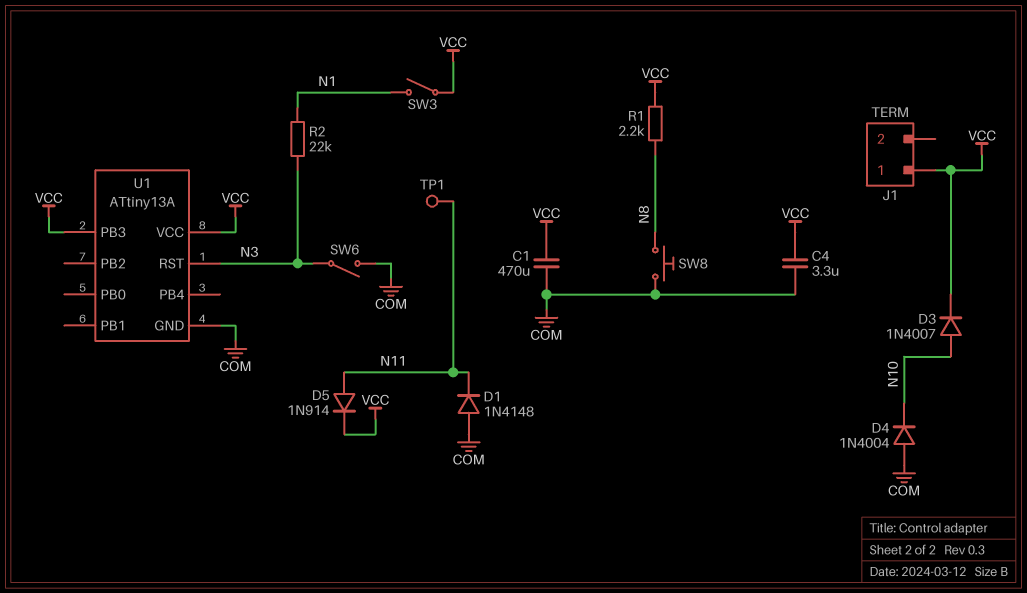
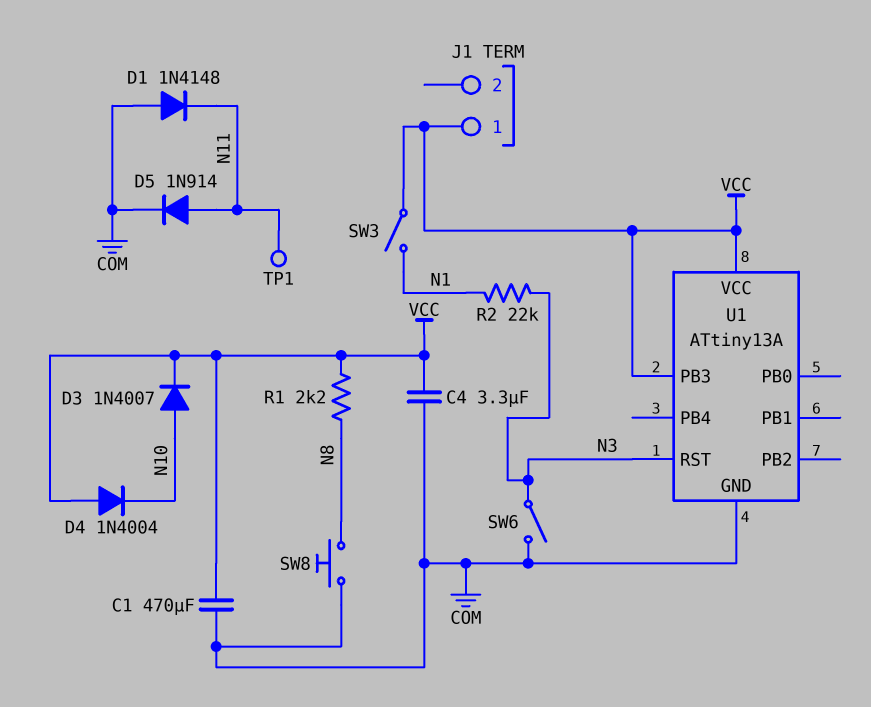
D4: diode 1N4004 (A COM, K N10) -> diode 1N4004 (A VCC, K N10)
D5: diode 1N914 (A N11, K VCC) -> diode 1N914 (A N11, K COM)

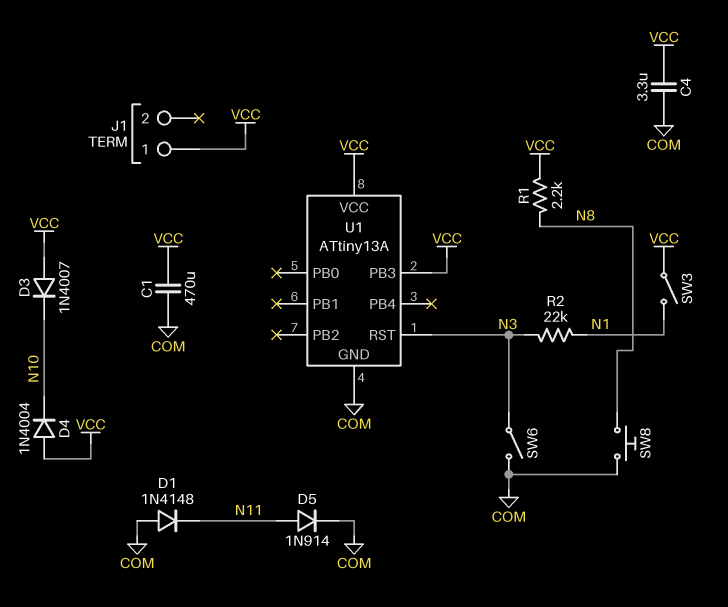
D3: diode 1N4007 (A N10, K VCC) -> diode 1N4007 (A VCC, K N10)
TP1: test point (N11) -> none

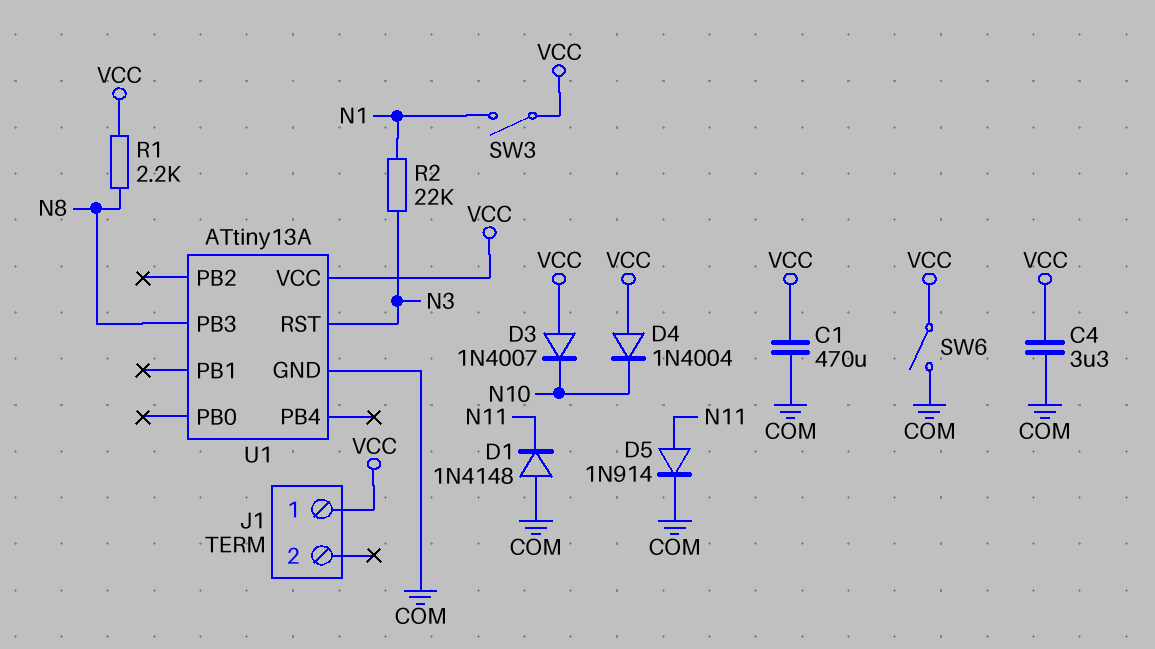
SW6: switch (COM, N3) -> switch (COM, VCC)
SW8: button (COM, N8) -> none
U1 pin PB3: VCC -> N8

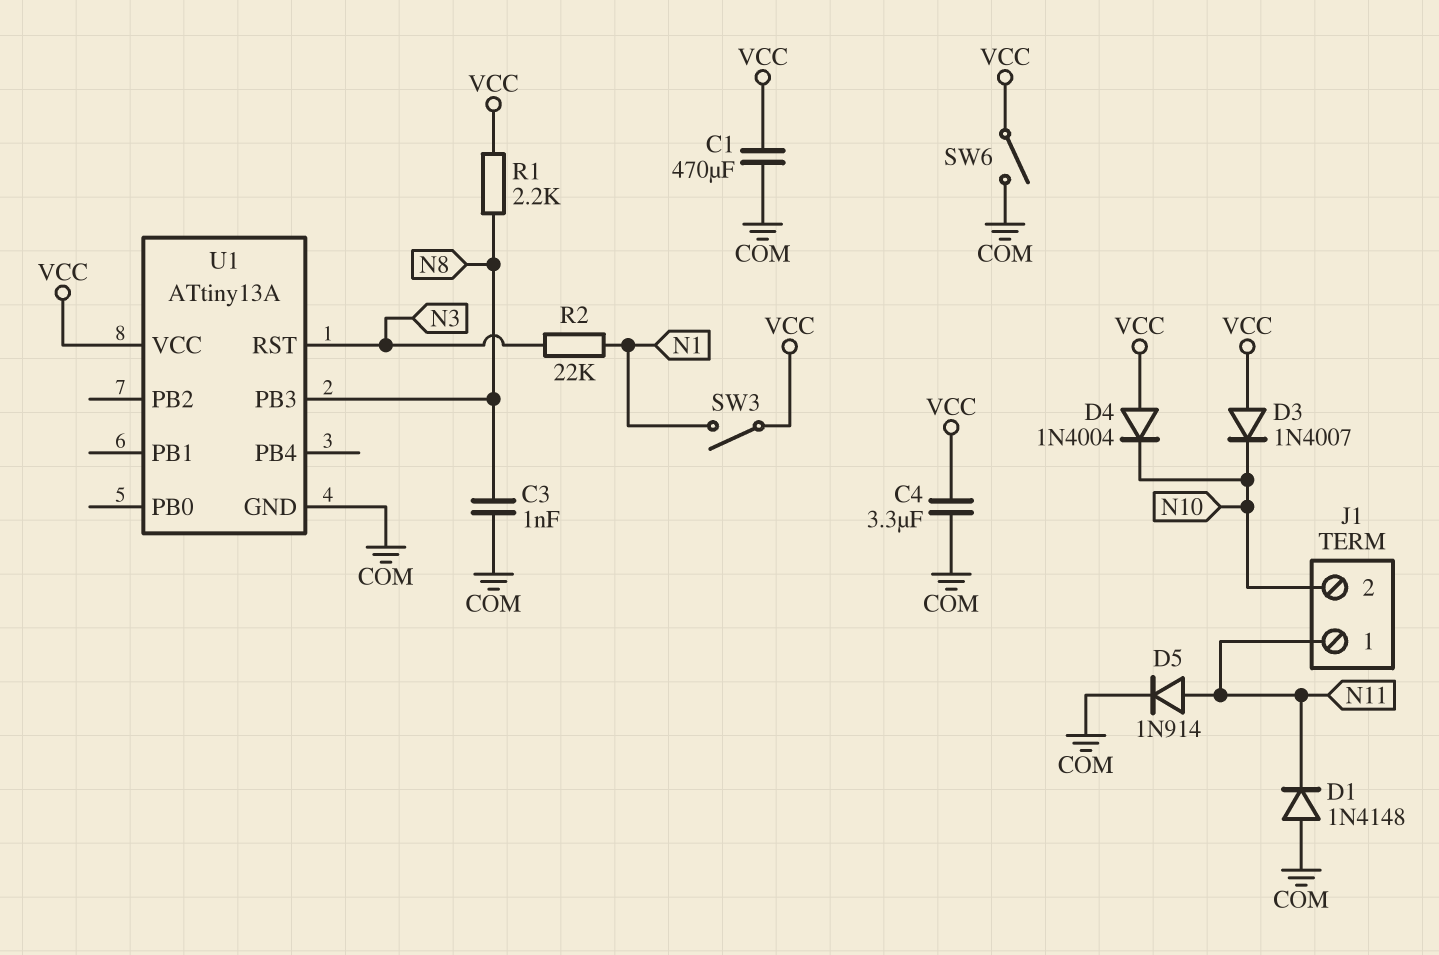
C3: none -> 1nF (COM, N8)
J1 pin 1: VCC -> N11
J1 pin 2: none -> N10

